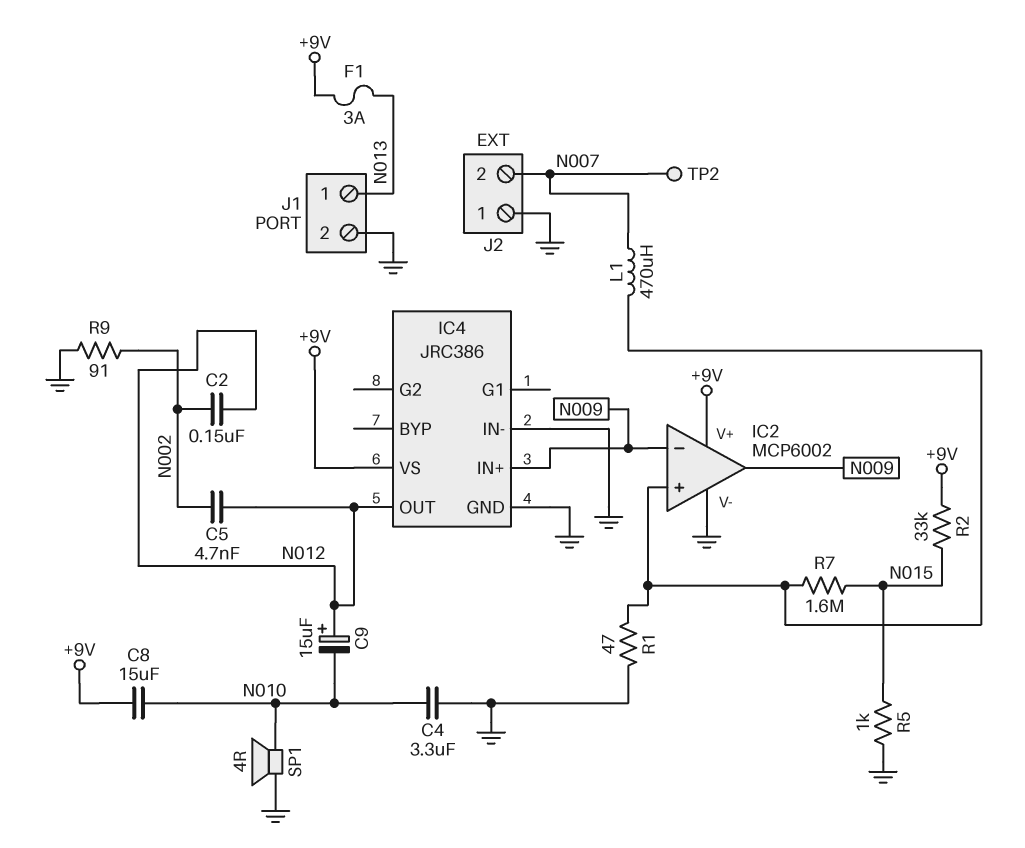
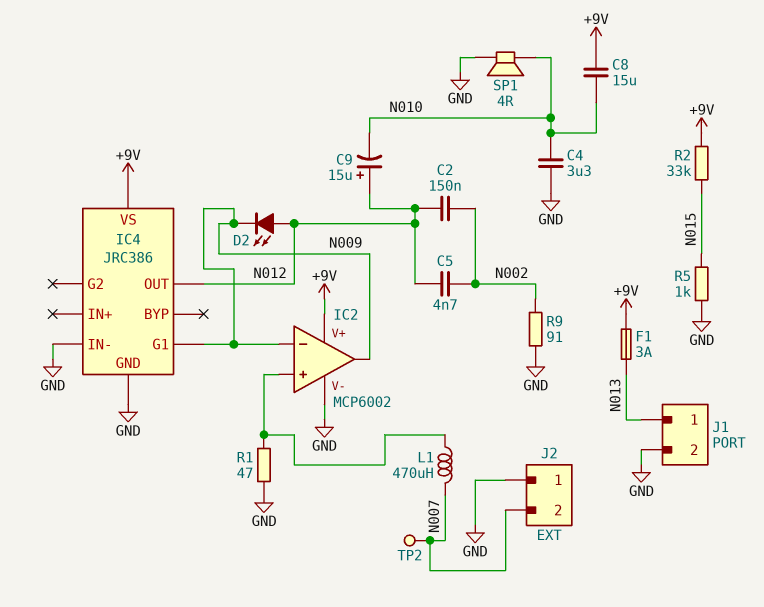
D2: none -> LED (A N012, K N009)
IC4 pin G1: none -> N009
IC4 pin IN+: N009 -> none
R7: 1.6M (IC2/in+, N015) -> none

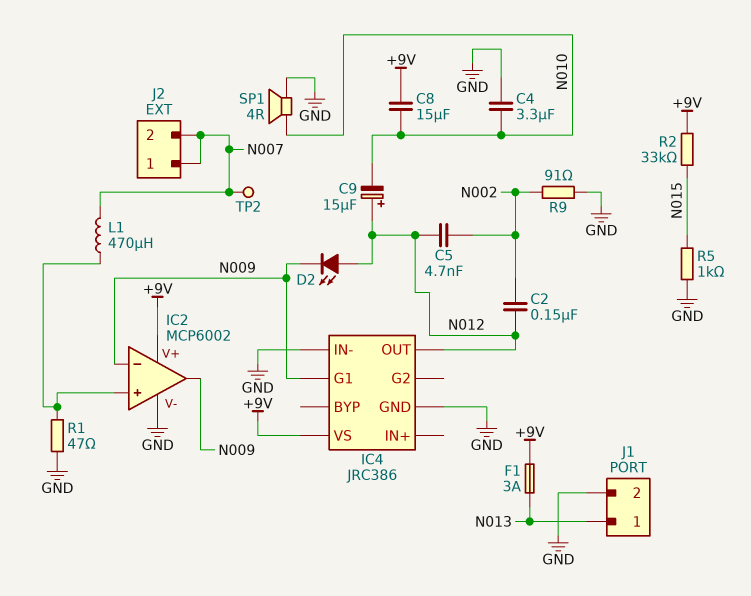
J2 pin 1: GND -> N007

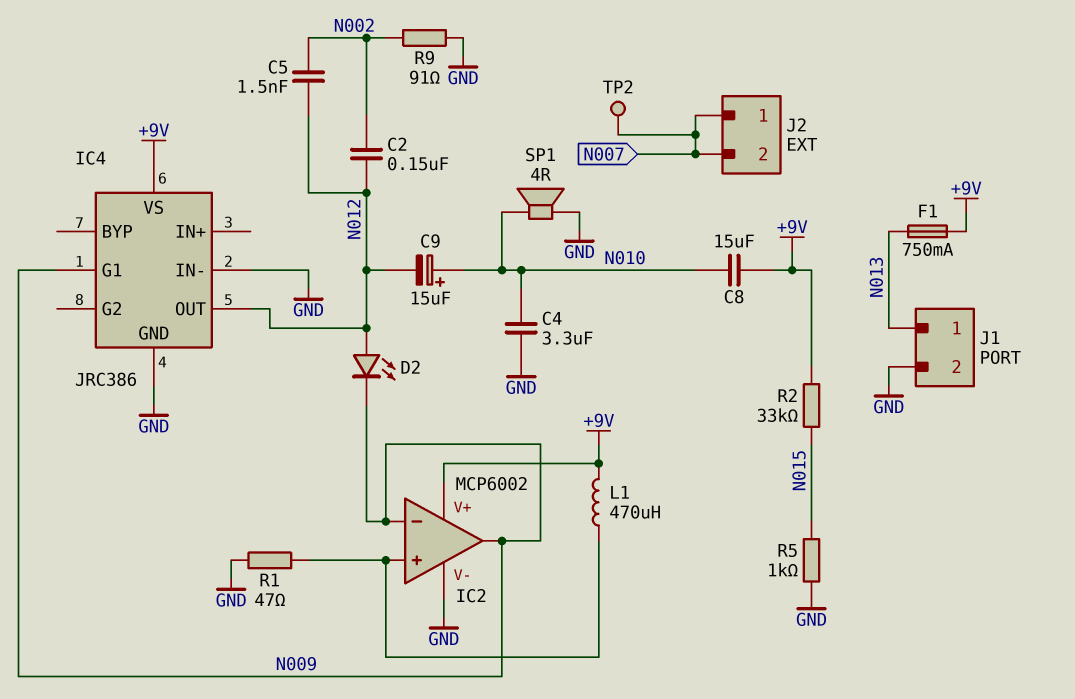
C5: 4.7nF (N002, N012) -> 1.5nF (N002, N012)
C9: 15uF (plus N012, minus N010) -> 15uF (plus N010, minus N012)
F1: 3A (+9V, N013) -> 750mA (+9V, N013)
L1: 470uH (IC2/in+, N007) -> 470uH (+9V, IC2/in+)

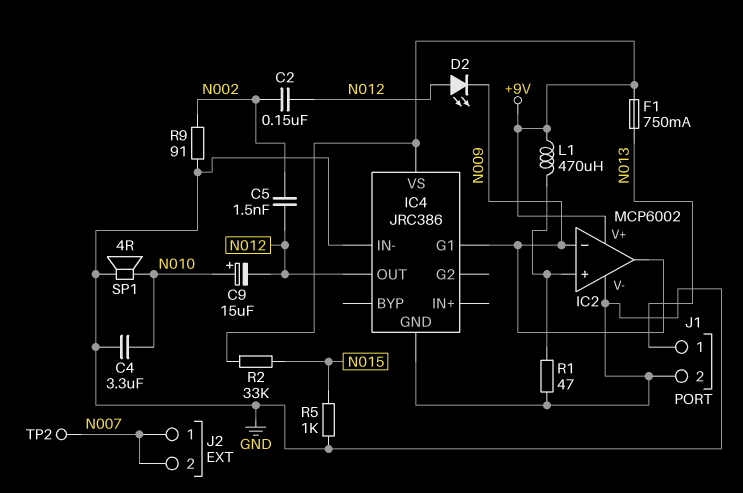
C8: 15uF (+9V, N010) -> none

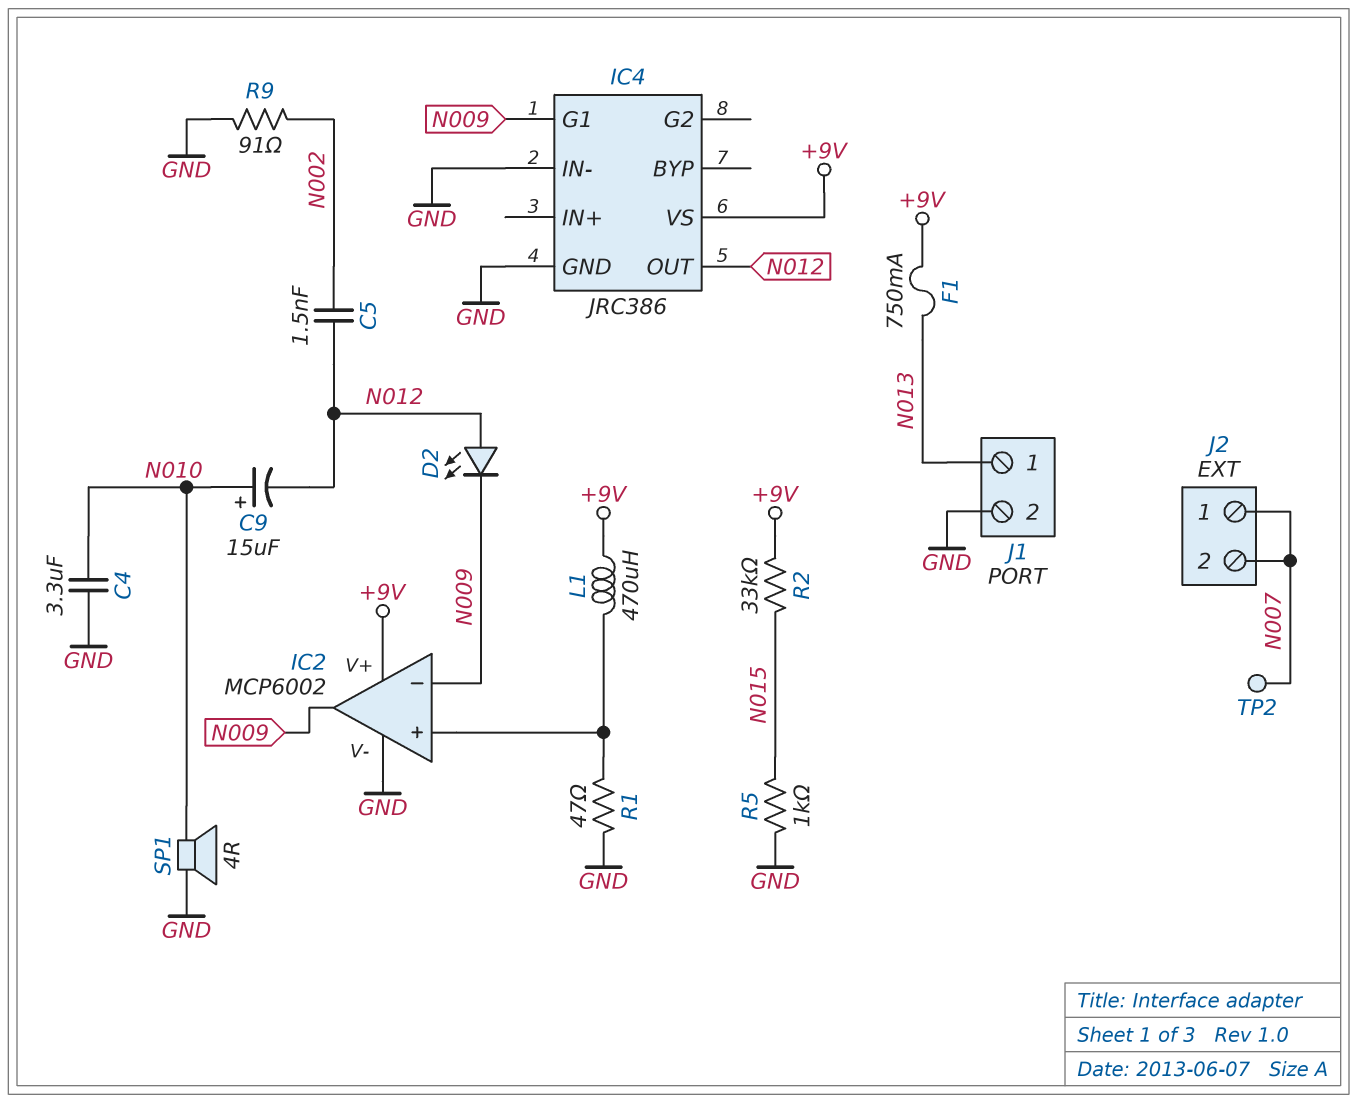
C2: 150nF (N002, N012) -> none

